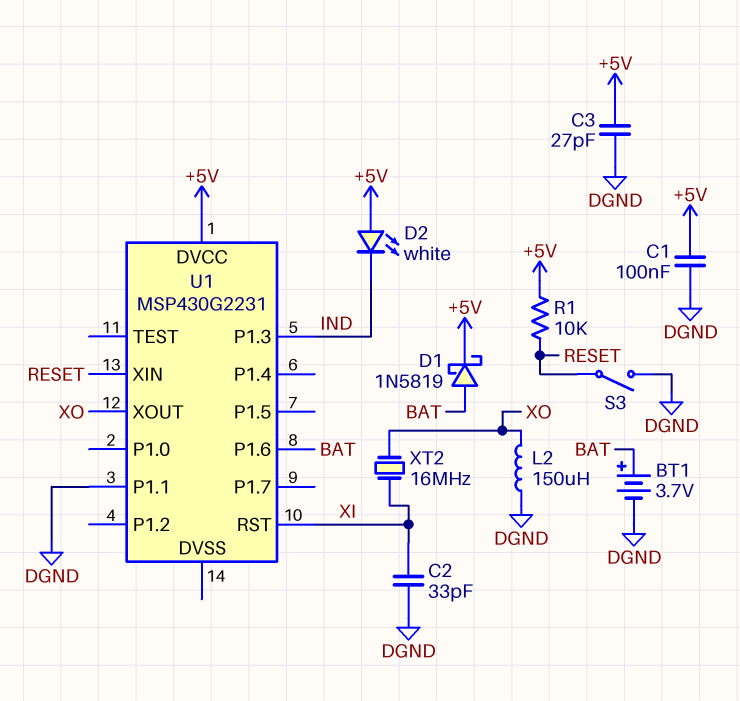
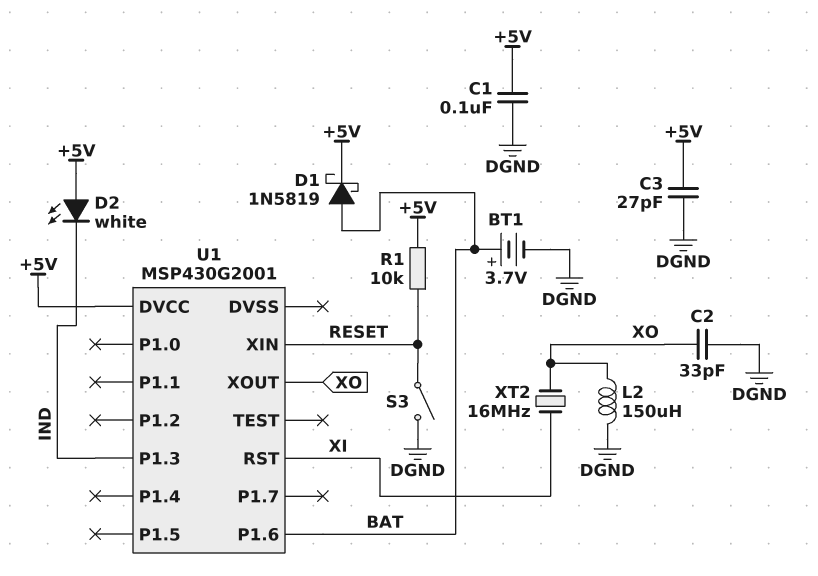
C2: 33pF (DGND, XI) -> 33pF (DGND, XO)
U1: MSP430G2231 -> MSP430G2001
U1 pin P1.1: DGND -> none

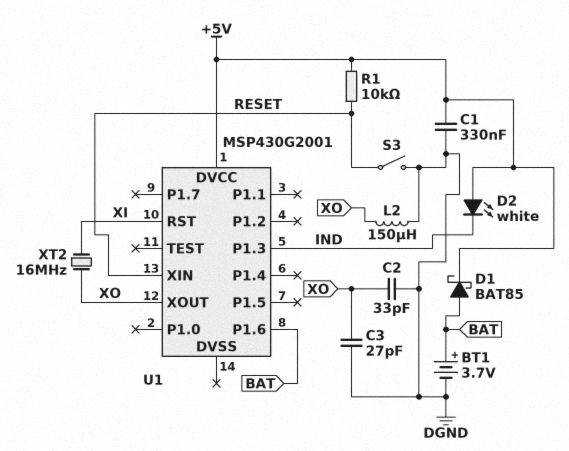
C1: 100nF (+5V, DGND) -> 330nF (+5V, DGND)
C3: 27pF (+5V, DGND) -> 27pF (DGND, XO)
D1: schottky 1N5819 (A BAT, K +5V) -> schottky BAT85 (A BAT, K +5V)

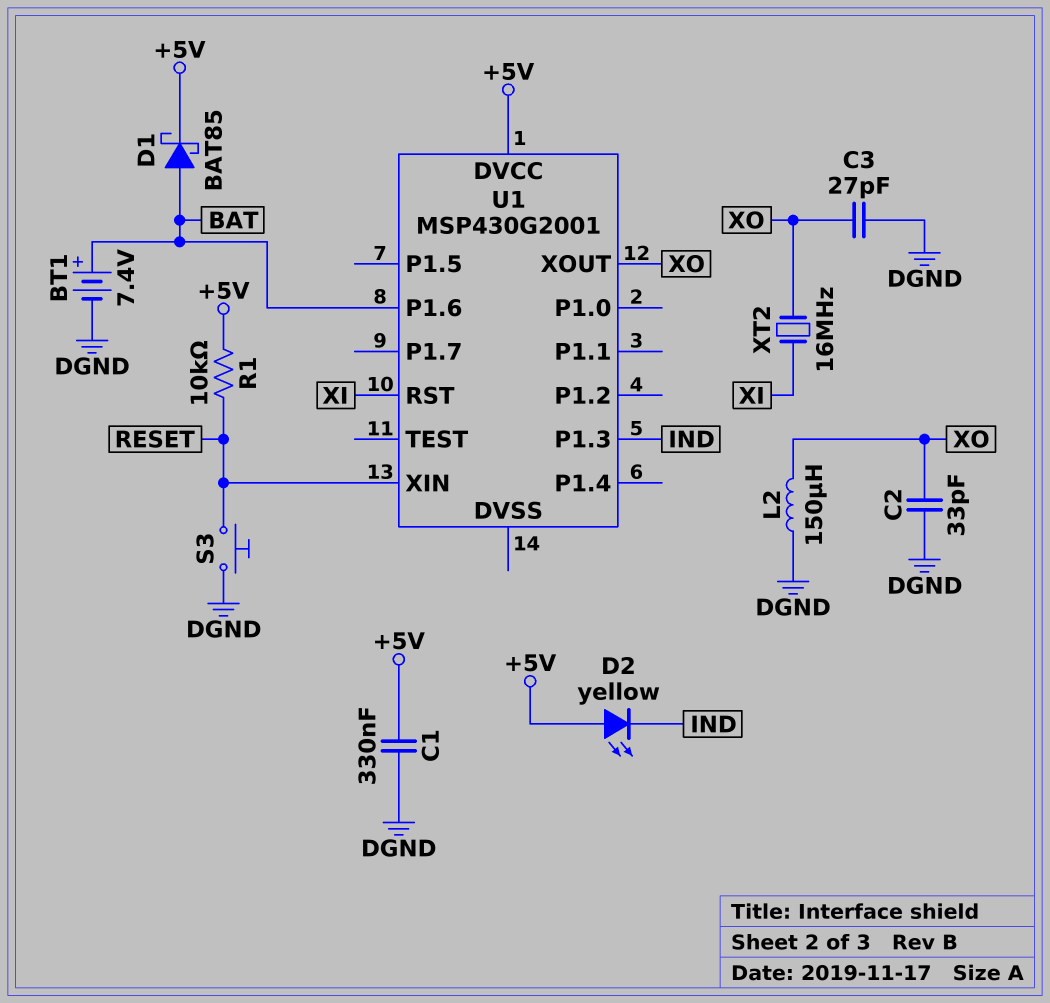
BT1: 3.7V (plus BAT, minus DGND) -> 7.4V (plus BAT, minus DGND)
D2: LED white (A +5V, K IND) -> LED yellow (A +5V, K IND)
S3: switch (DGND, RESET) -> button (DGND, RESET)

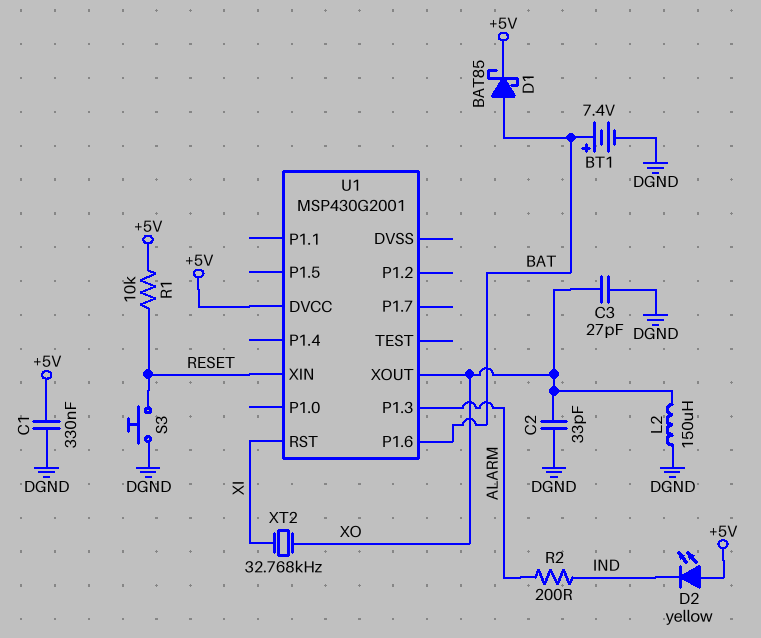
R2: none -> 200 (ALARM, IND)
U1 pin P1.3: IND -> ALARM
XT2: 16MHz (XI, XO) -> 32.768kHz (XI, XO)

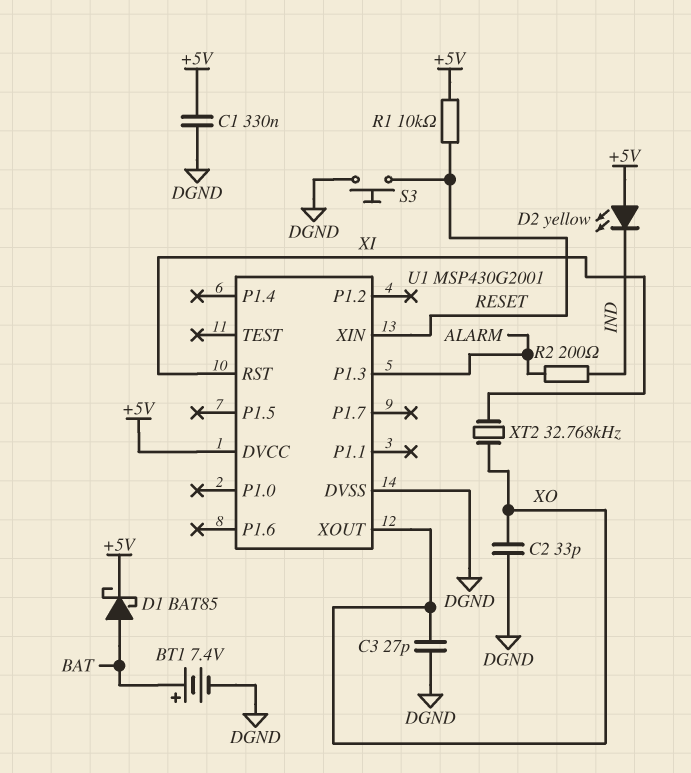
L2: 150uH (DGND, XO) -> none
U1 pin DVSS: none -> DGND
U1 pin P1.6: BAT -> none

